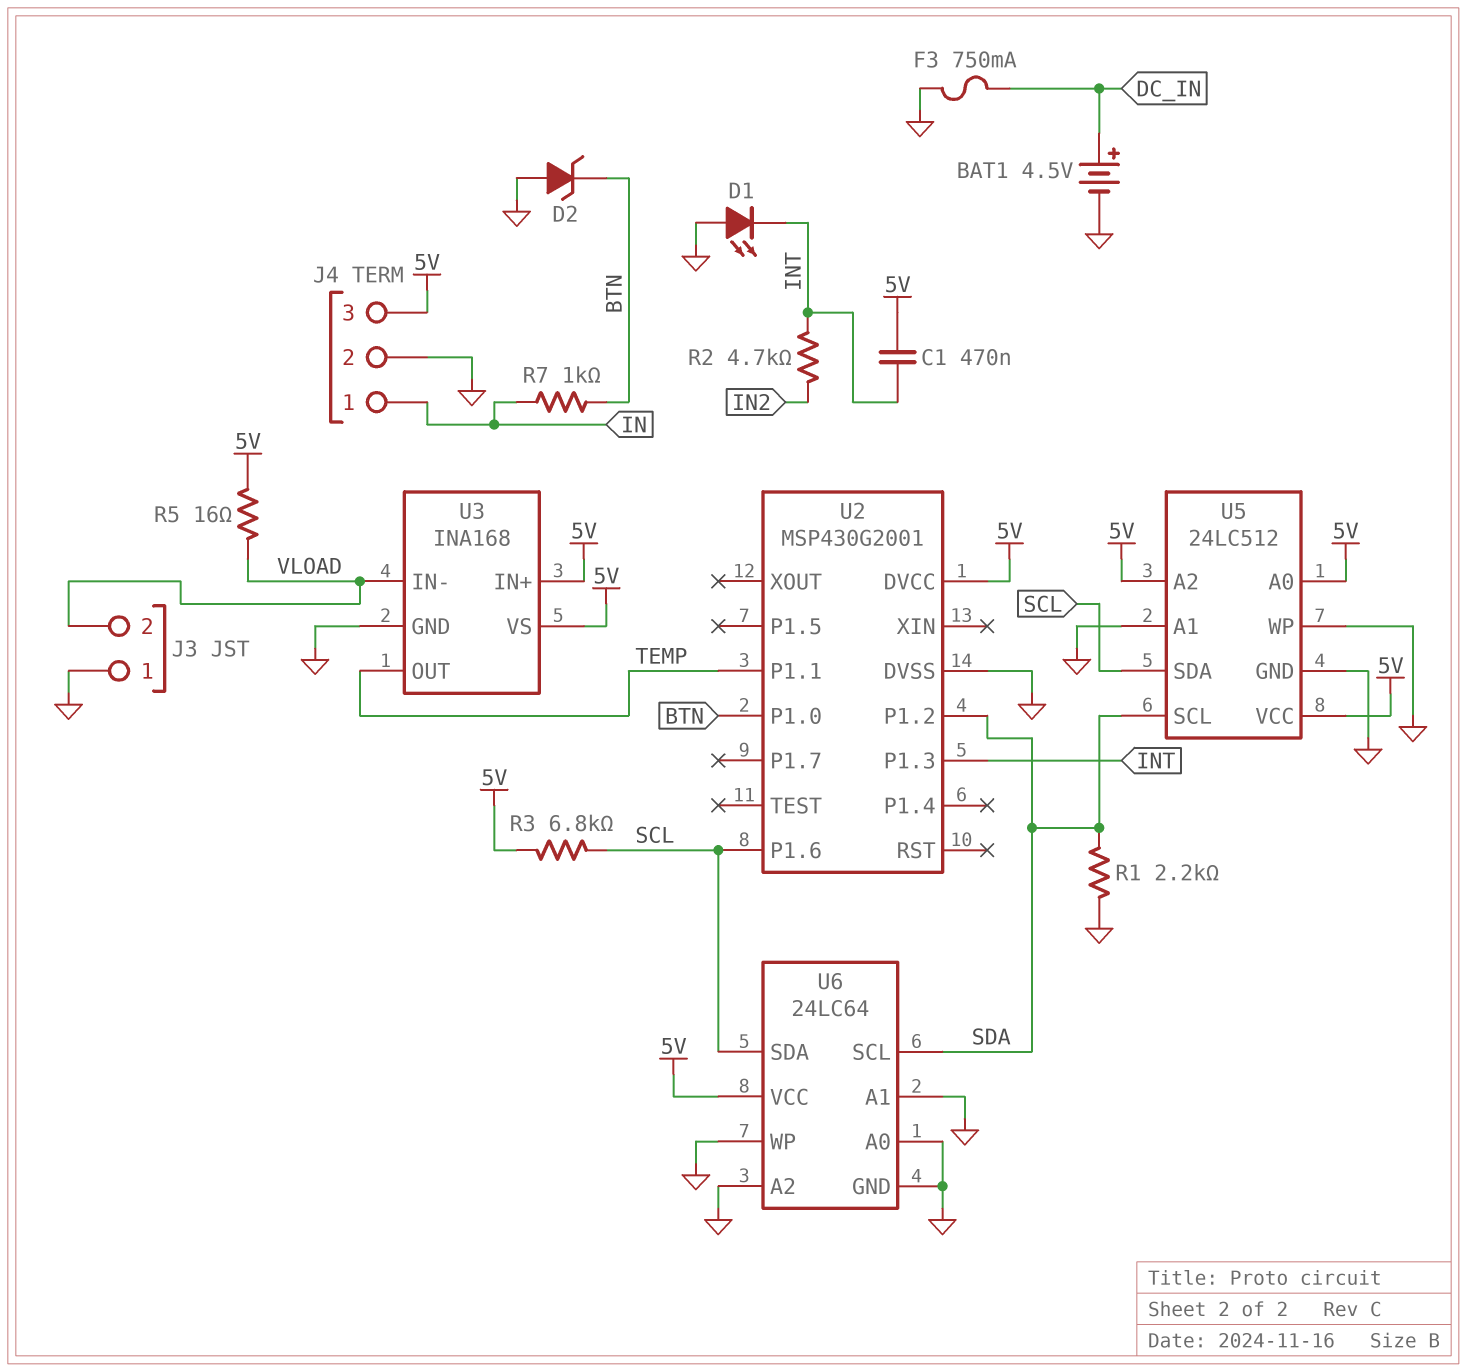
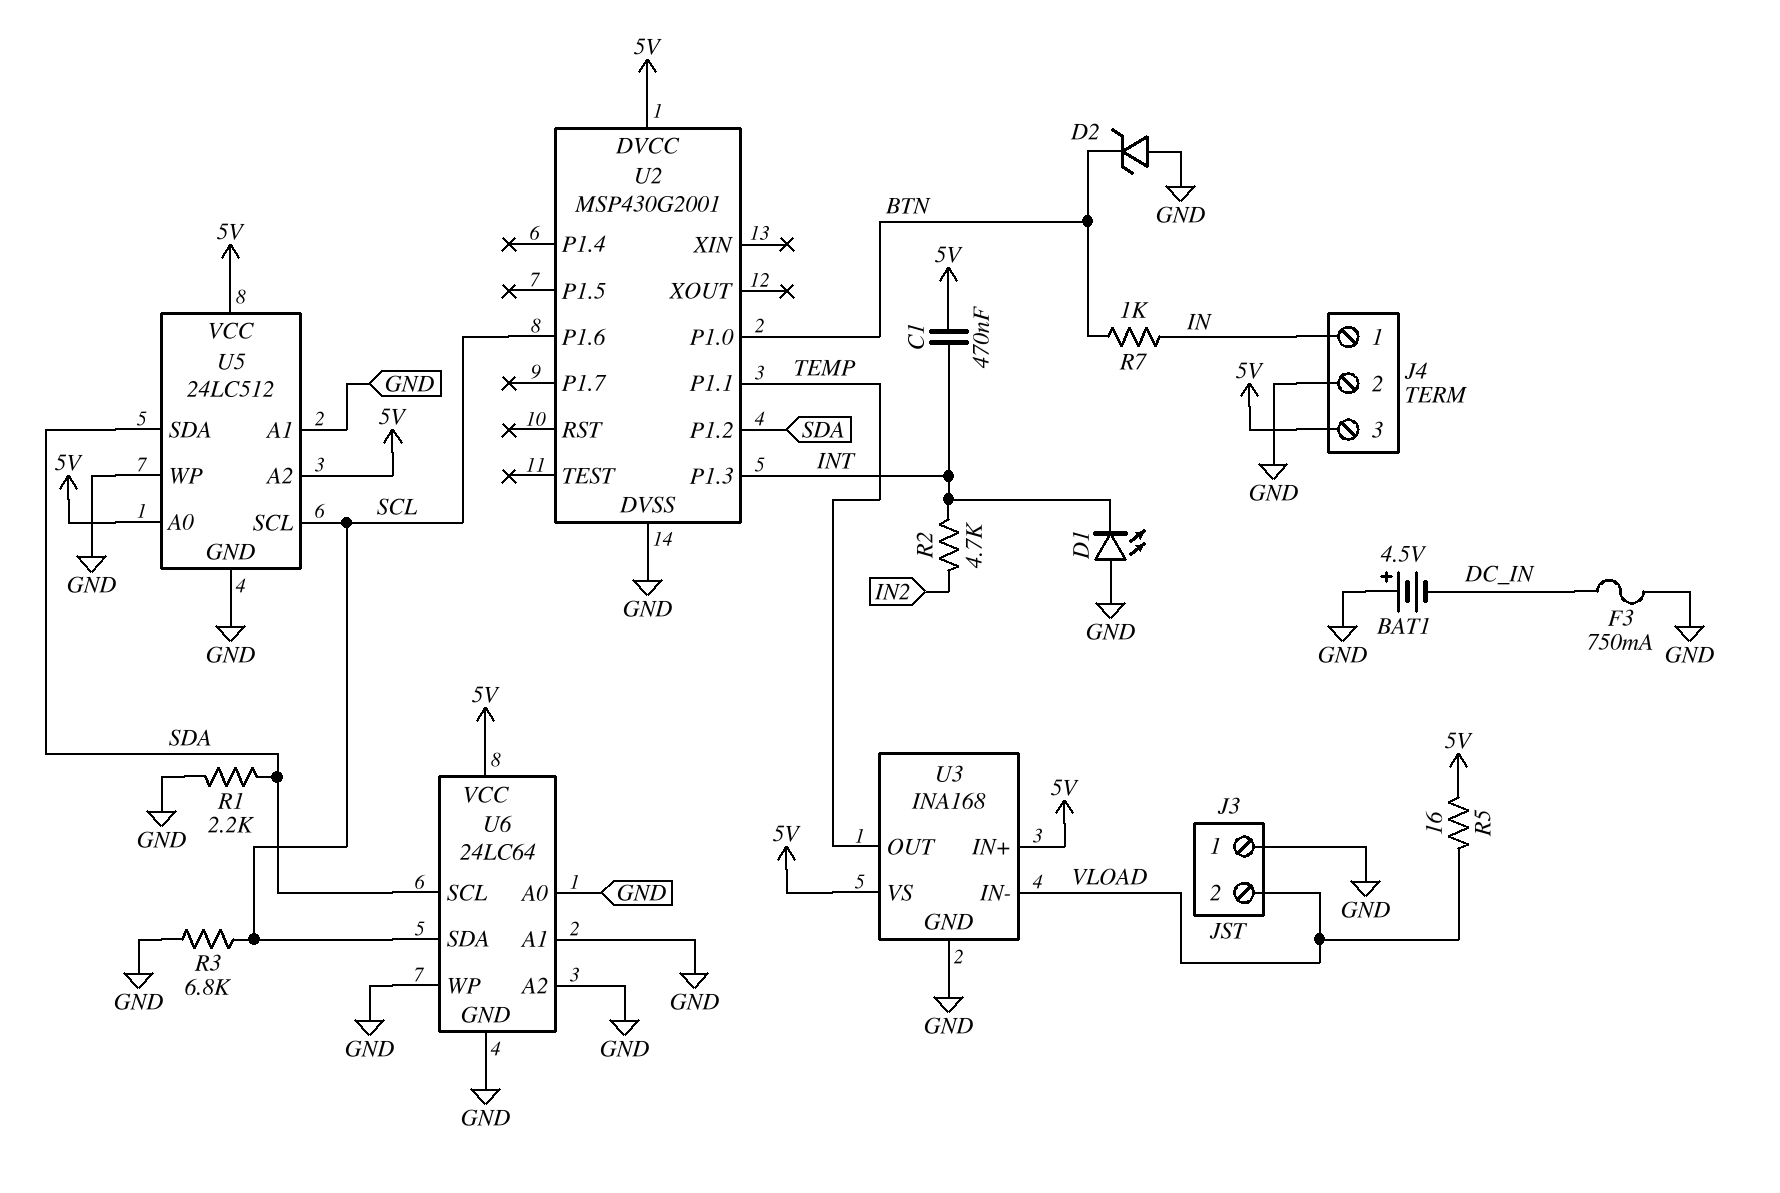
BAT1: 4.5V (plus DC_IN, minus GND) -> 4.5V (plus GND, minus DC_IN)
R3: 6.8k (5V, SCL) -> 6.8k (GND, SCL)
U5 pin SCL: SDA -> SCL
U5 pin SDA: SCL -> SDA

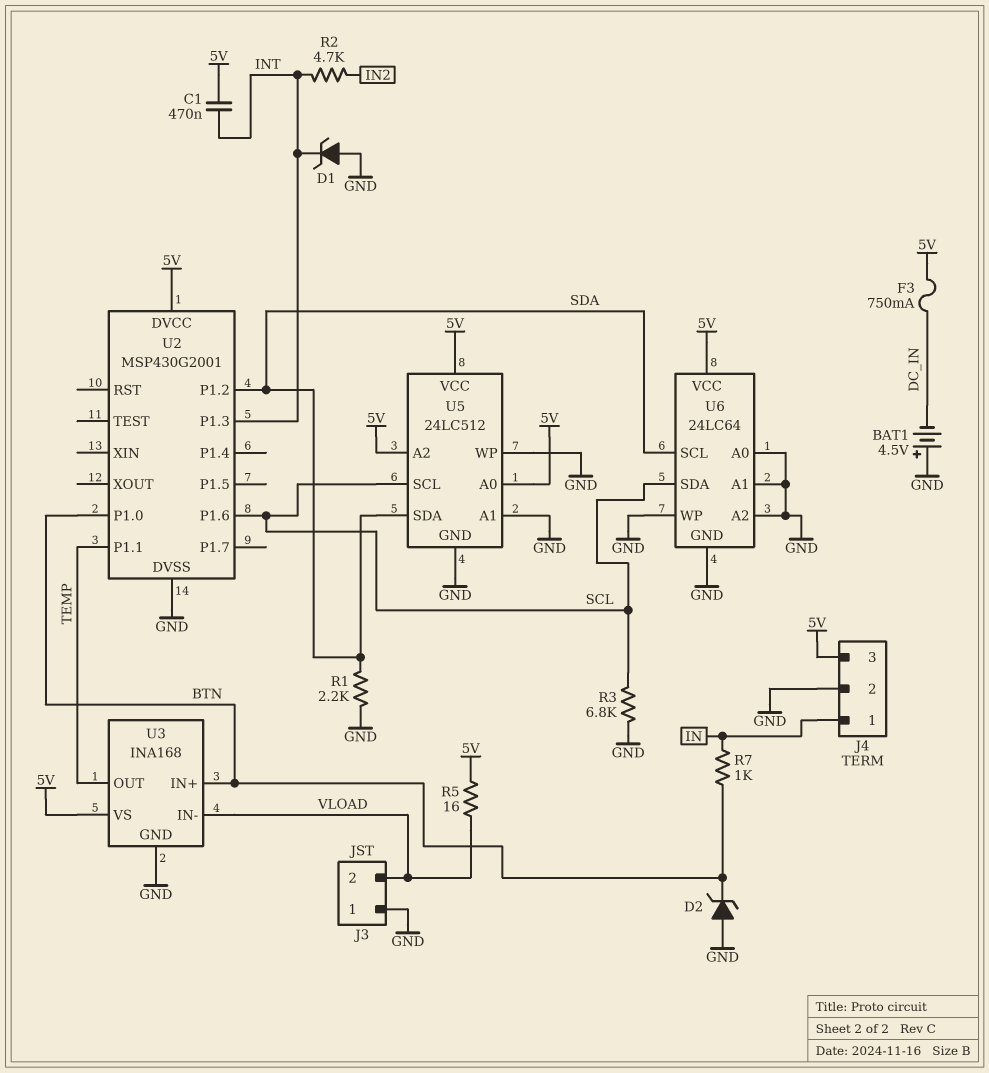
D1: LED (A GND, K INT) -> zener (A GND, K INT)
F3: 750mA (DC_IN, GND) -> 750mA (5V, DC_IN)
U3 pin IN+: 5V -> BTN

